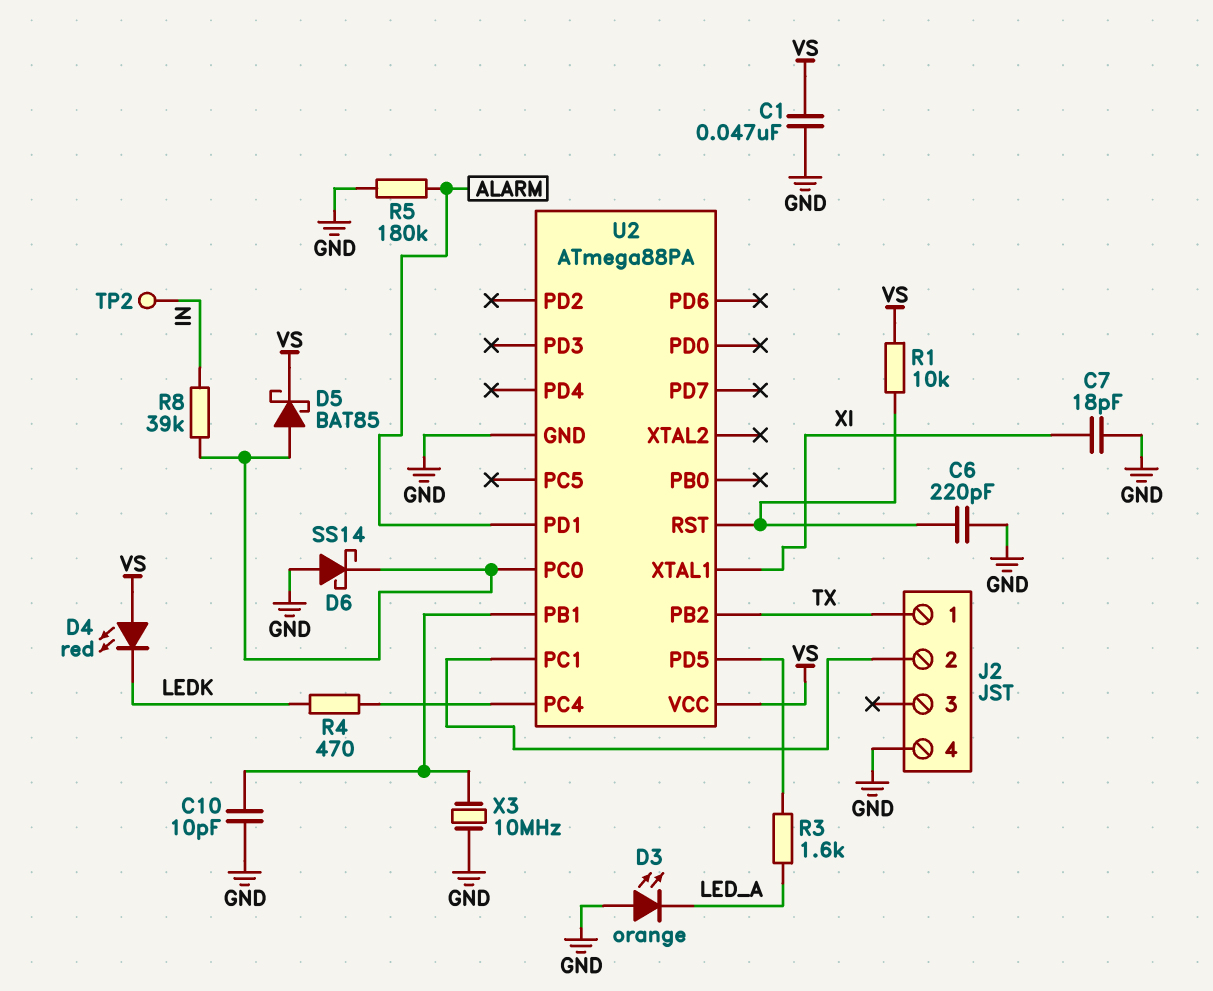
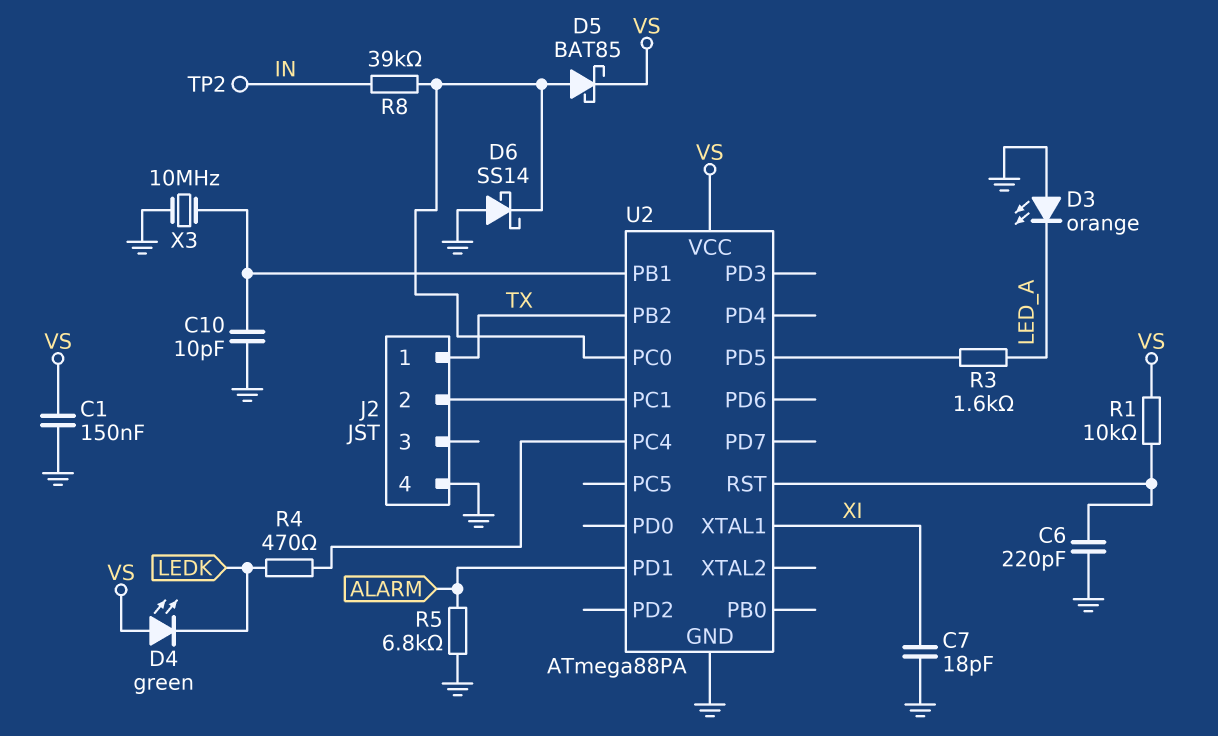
C1: 47nF (GND, VS) -> 150nF (GND, VS)
D4: LED red (A VS, K LEDK) -> LED green (A VS, K LEDK)
R5: 180k (ALARM, GND) -> 6.8k (ALARM, GND)

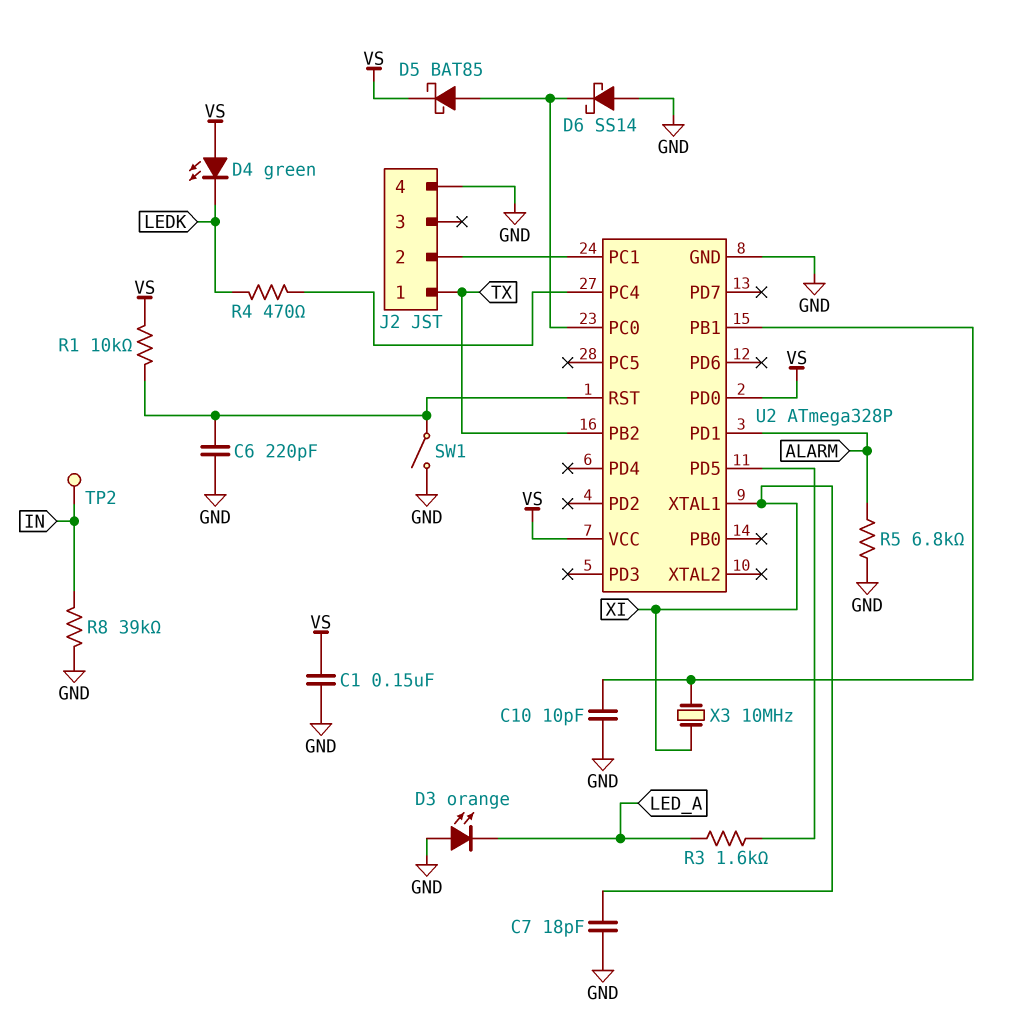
R8: 39k (IN, U2/PC0) -> 39k (GND, IN)
SW1: none -> switch (GND, U2/RST)
U2: ATmega88PA -> ATmega328P
U2 pin PD0: none -> VS
X3: 10MHz (GND, U2/PB1) -> 10MHz (U2/PB1, XI)

